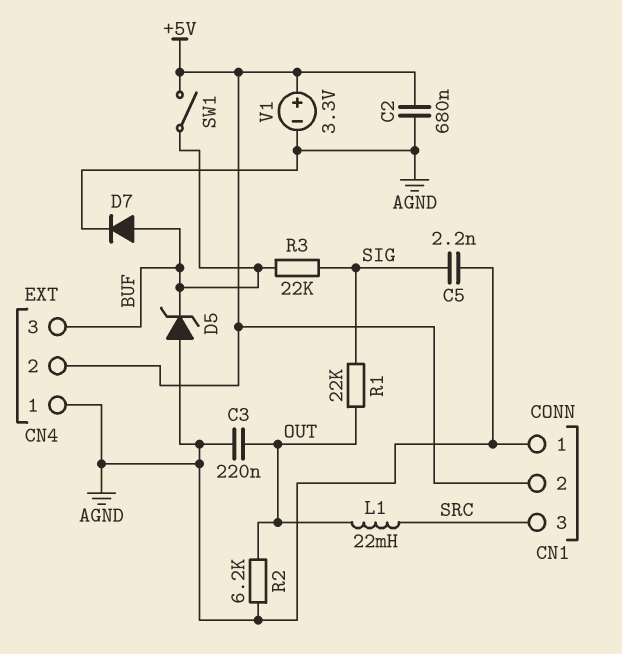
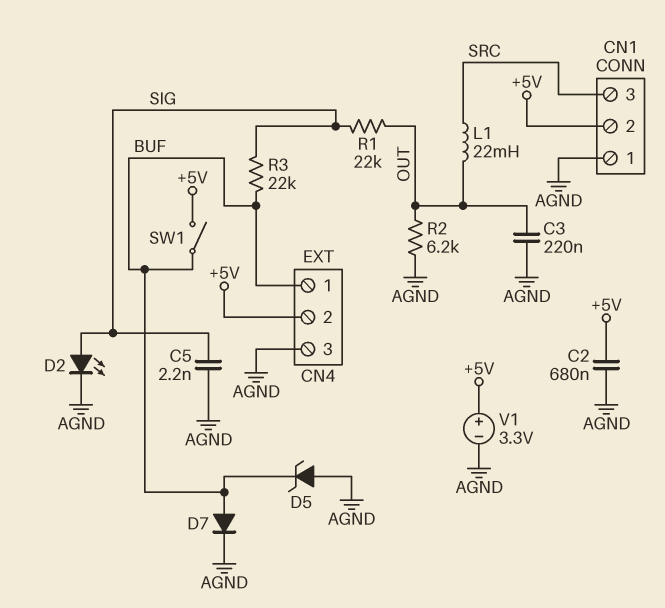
CN4 pin 1: AGND -> BUF
CN4 pin 3: BUF -> AGND
D2: none -> LED (A SIG, K AGND)

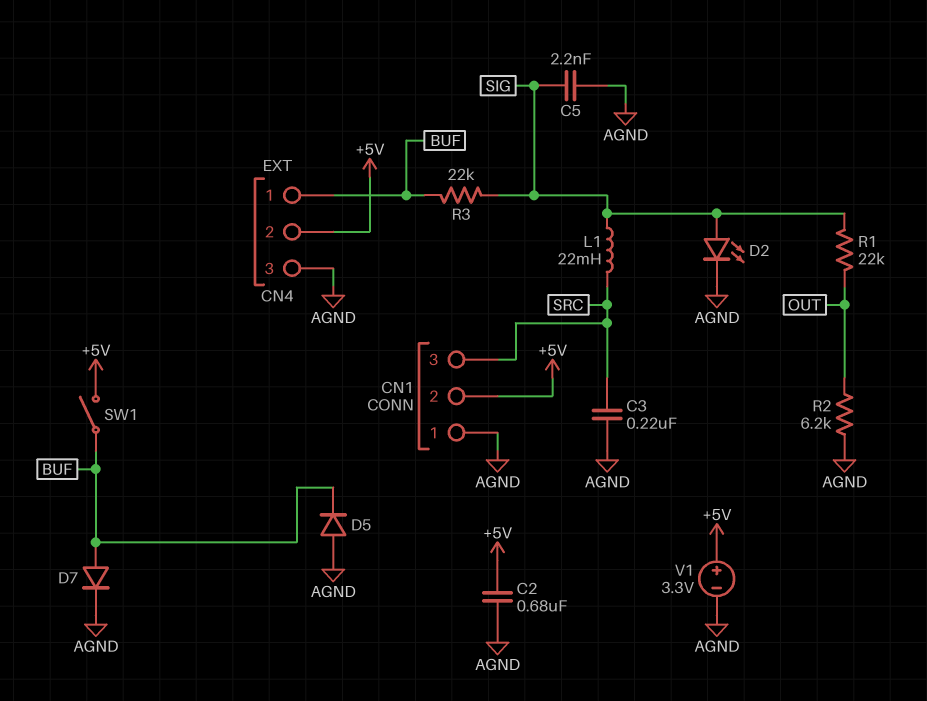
C3: 220nF (AGND, OUT) -> 220nF (AGND, SRC)
D5: zener (A AGND, K BUF) -> diode (A AGND, K BUF)
L1: 22mH (OUT, SRC) -> 22mH (SIG, SRC)

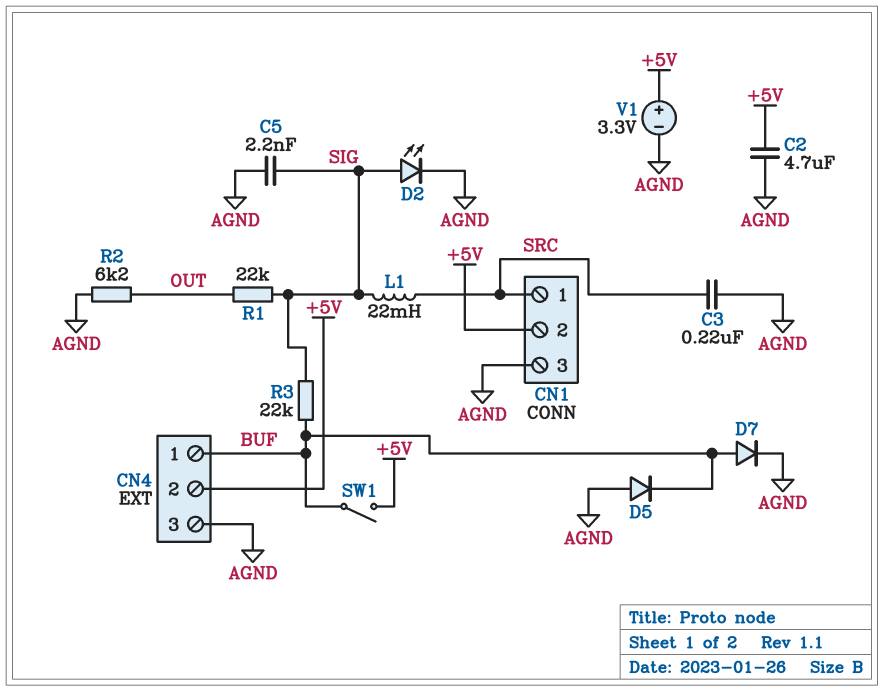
C2: 680nF (+5V, AGND) -> 4.7uF (+5V, AGND)
CN1 pin 1: AGND -> SRC
CN1 pin 3: SRC -> AGND

